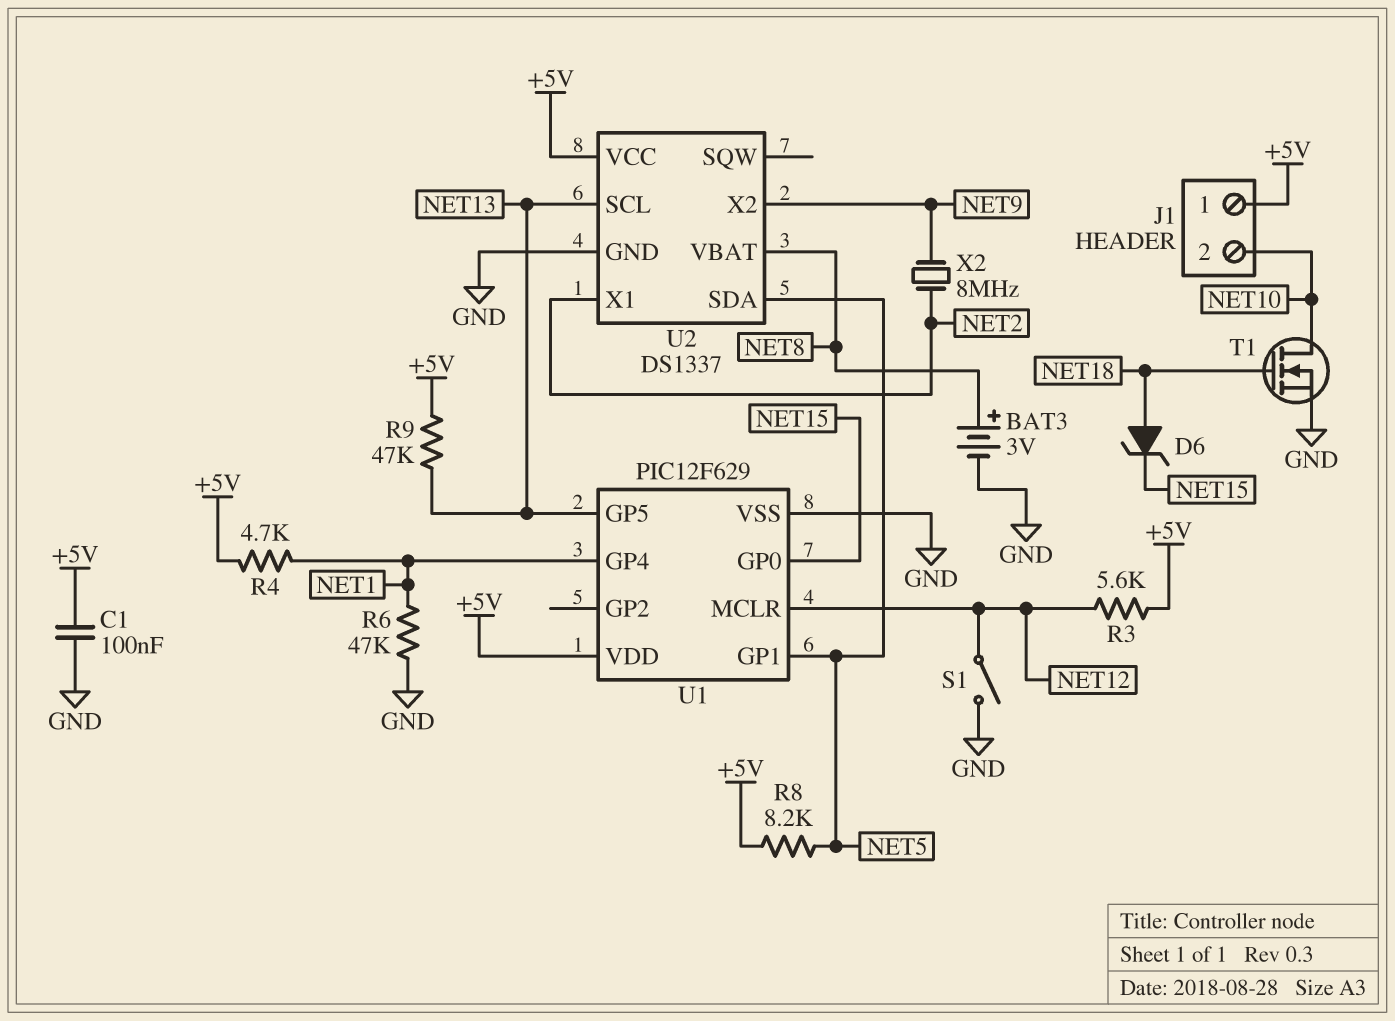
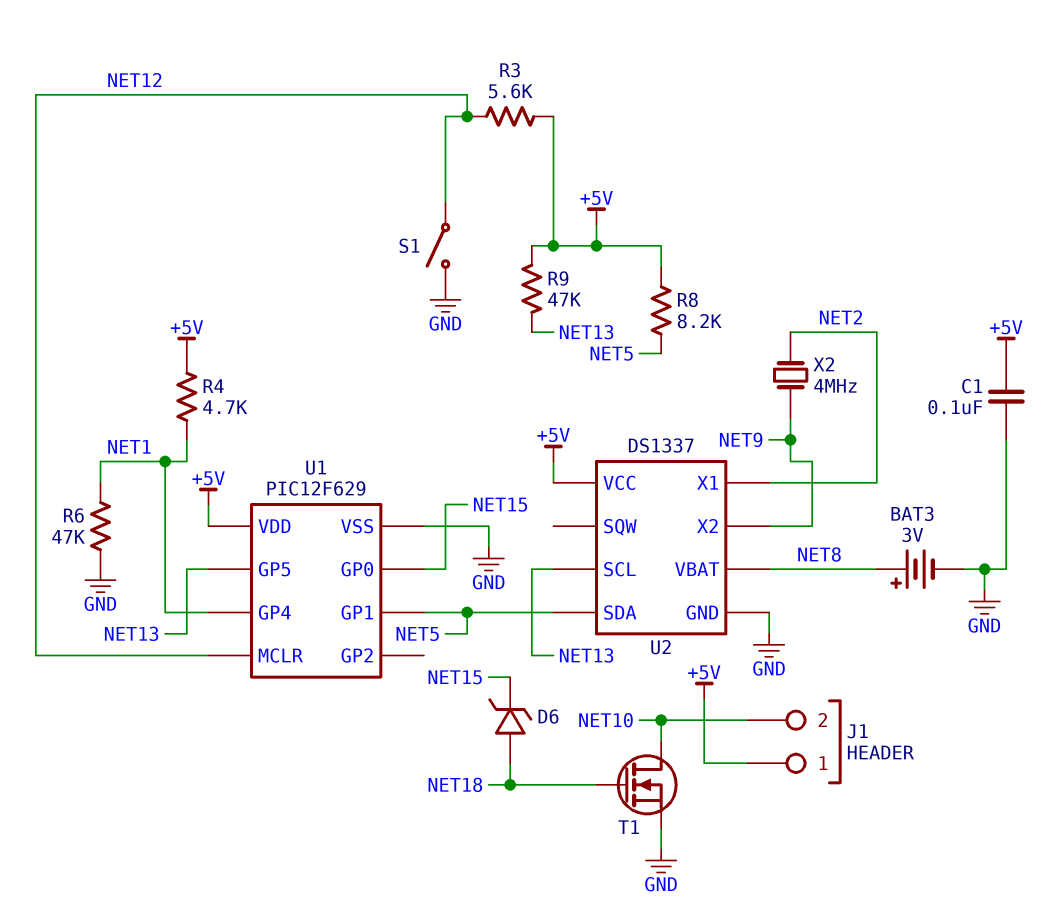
X2: 8MHz (NET2, NET9) -> 4MHz (NET2, NET9)

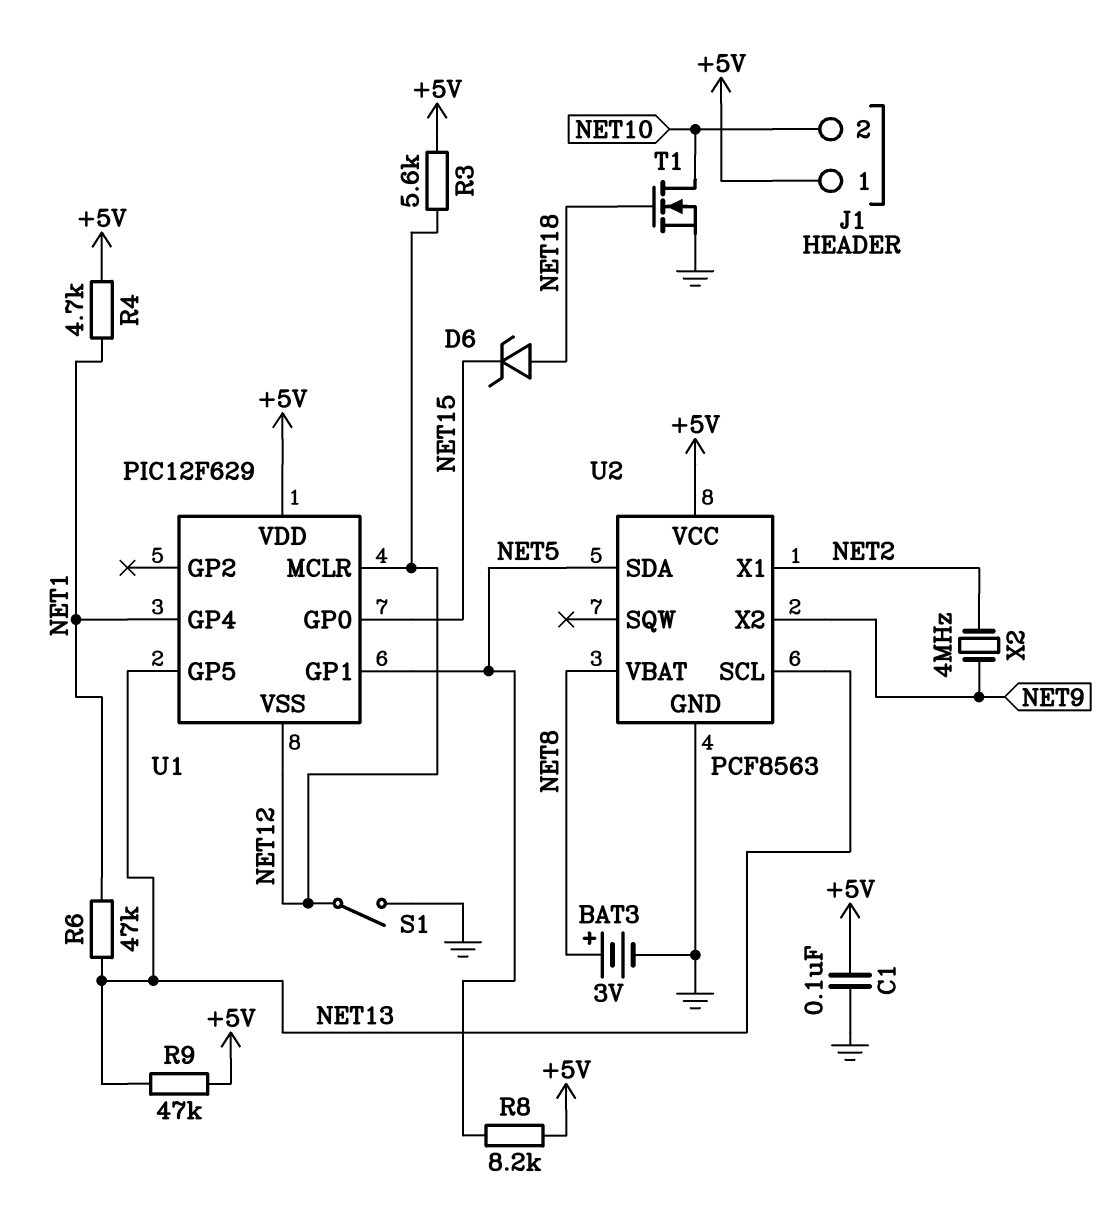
R6: 47k (GND, NET1) -> 47k (NET1, NET13)
U1 pin VSS: GND -> NET12
U2: DS1337 -> PCF8563

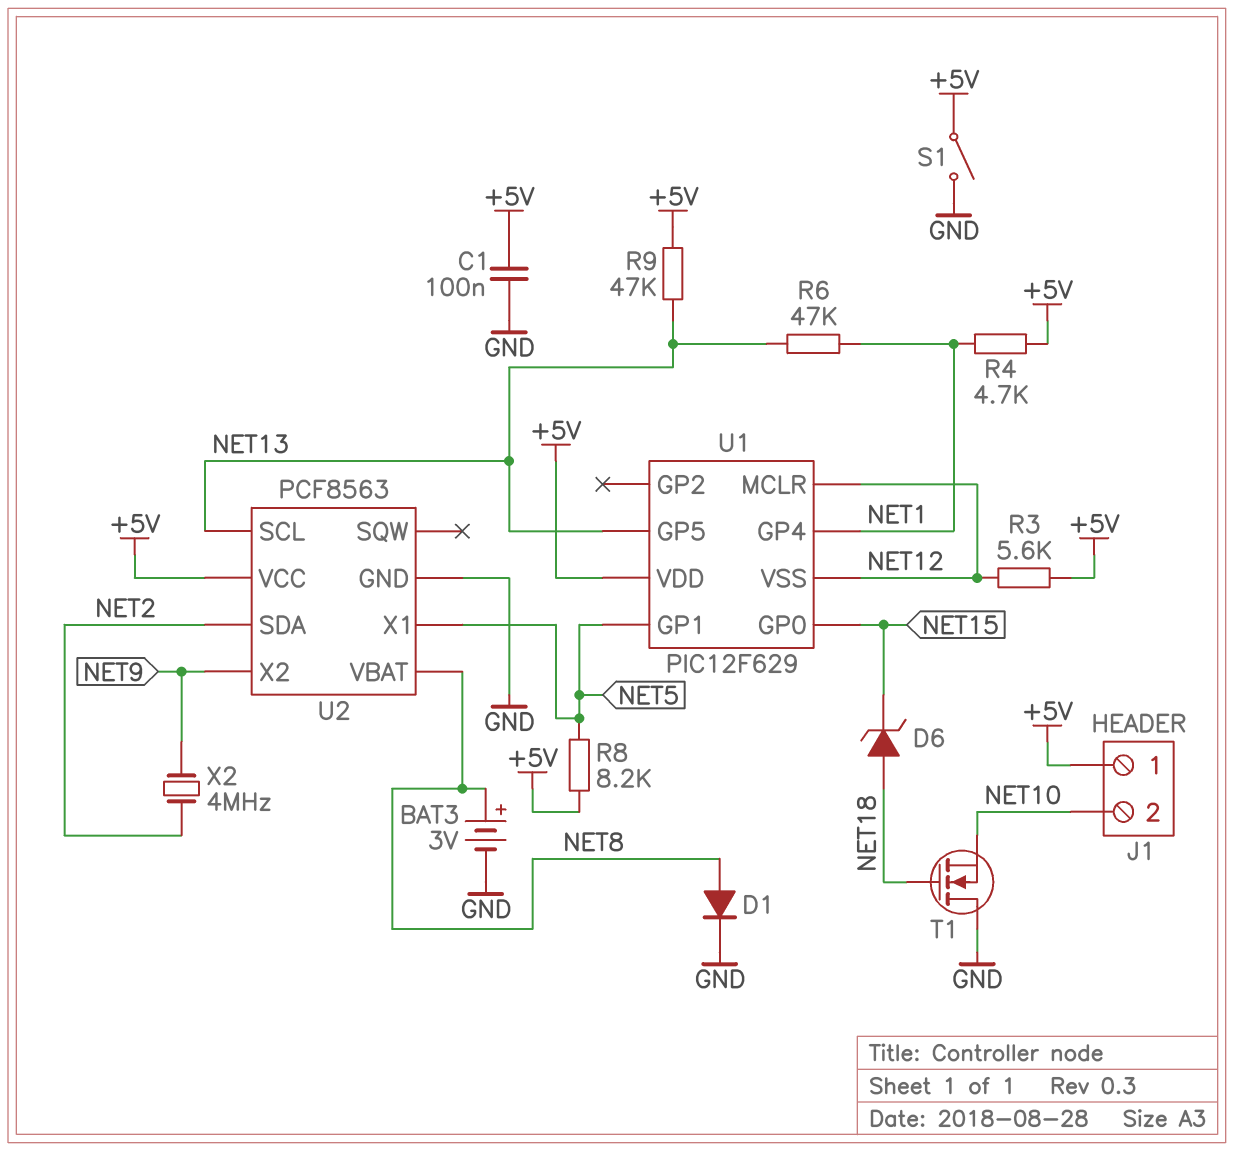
D1: none -> diode (A NET8, K GND)
S1: switch (GND, NET12) -> switch (+5V, GND)
T1: NMOS (G NET18, D NET10, S GND) -> NMOS (G NET18, D GND, S NET10)
U2 pin SDA: NET5 -> NET2
U2 pin X1: NET2 -> NET5

